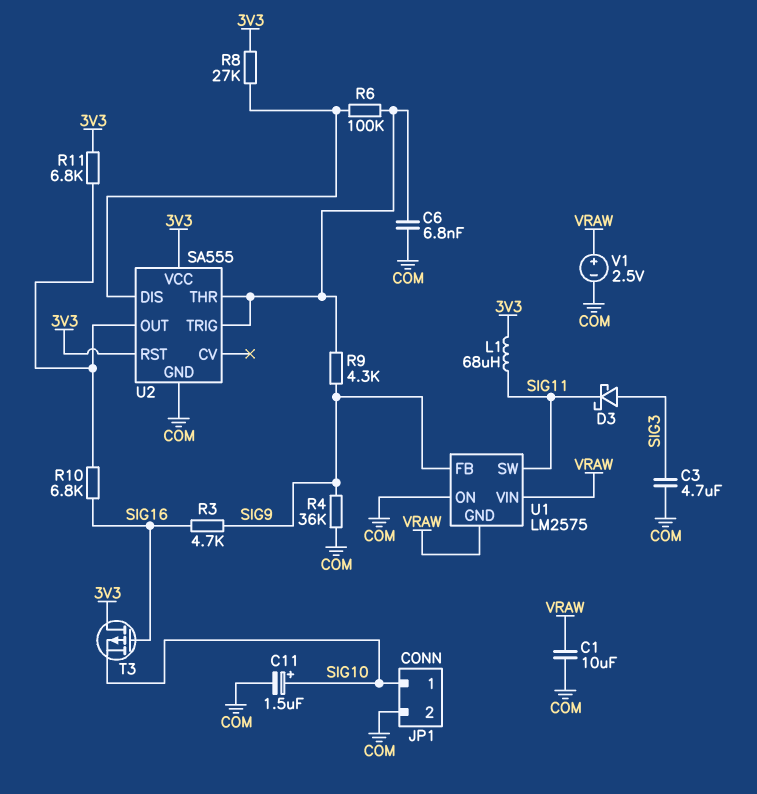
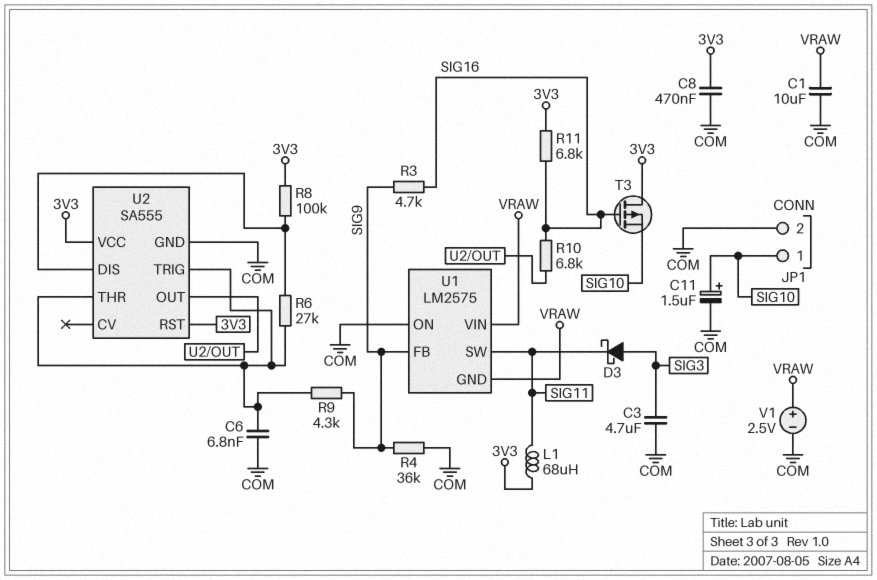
C8: none -> 470nF (3V3, COM)
R6: 100k (U2/DIS, U2/THR) -> 27k (U2/DIS, U2/THR)
R8: 27k (3V3, U2/DIS) -> 100k (3V3, U2/DIS)
R11: 6.8k (3V3, U2/OUT) -> 6.8k (3V3, SIG16)

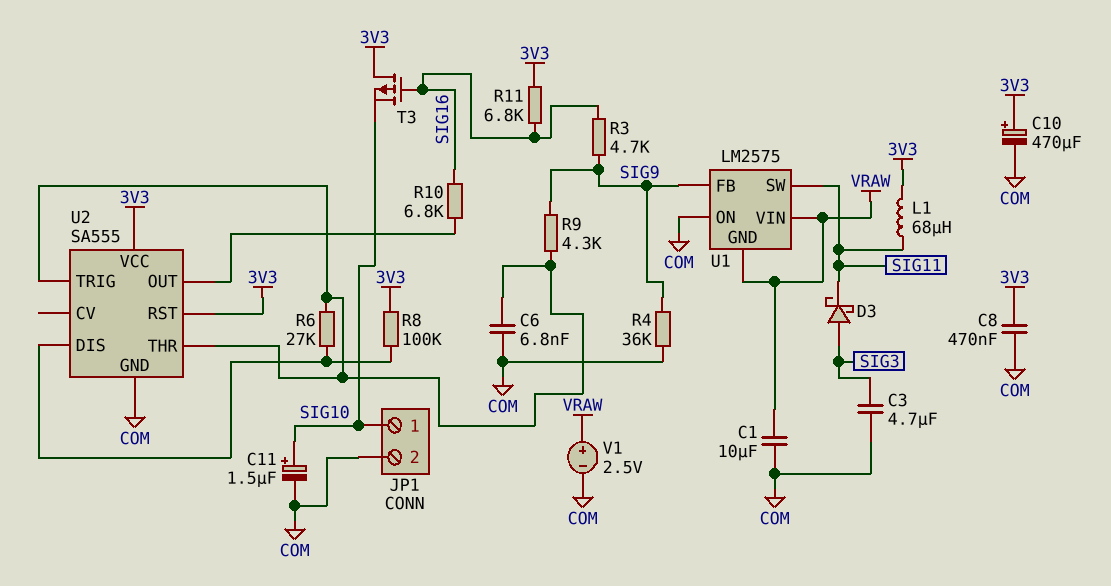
C10: none -> 470uF (plus 3V3, minus COM)

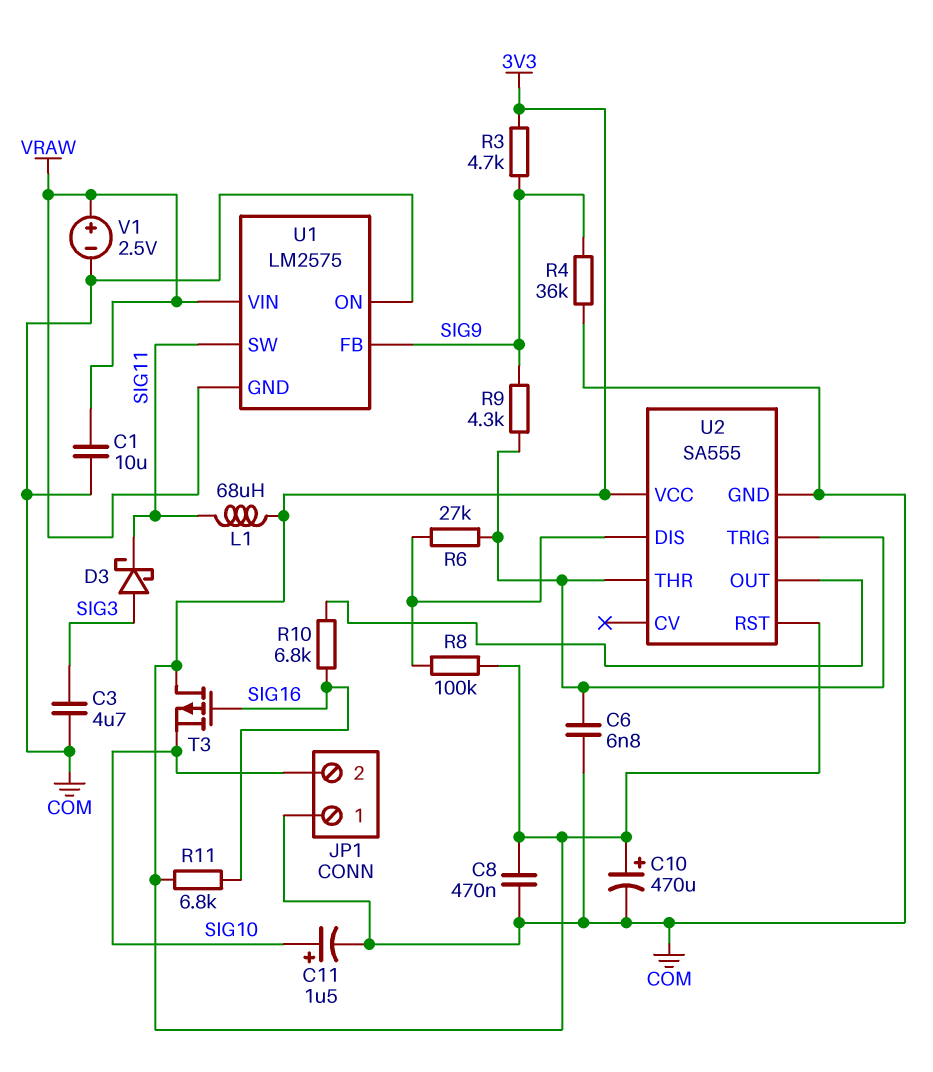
JP1 pin 1: SIG10 -> COM
JP1 pin 2: COM -> SIG10
R3: 4.7k (SIG9, SIG16) -> 4.7k (3V3, SIG9)

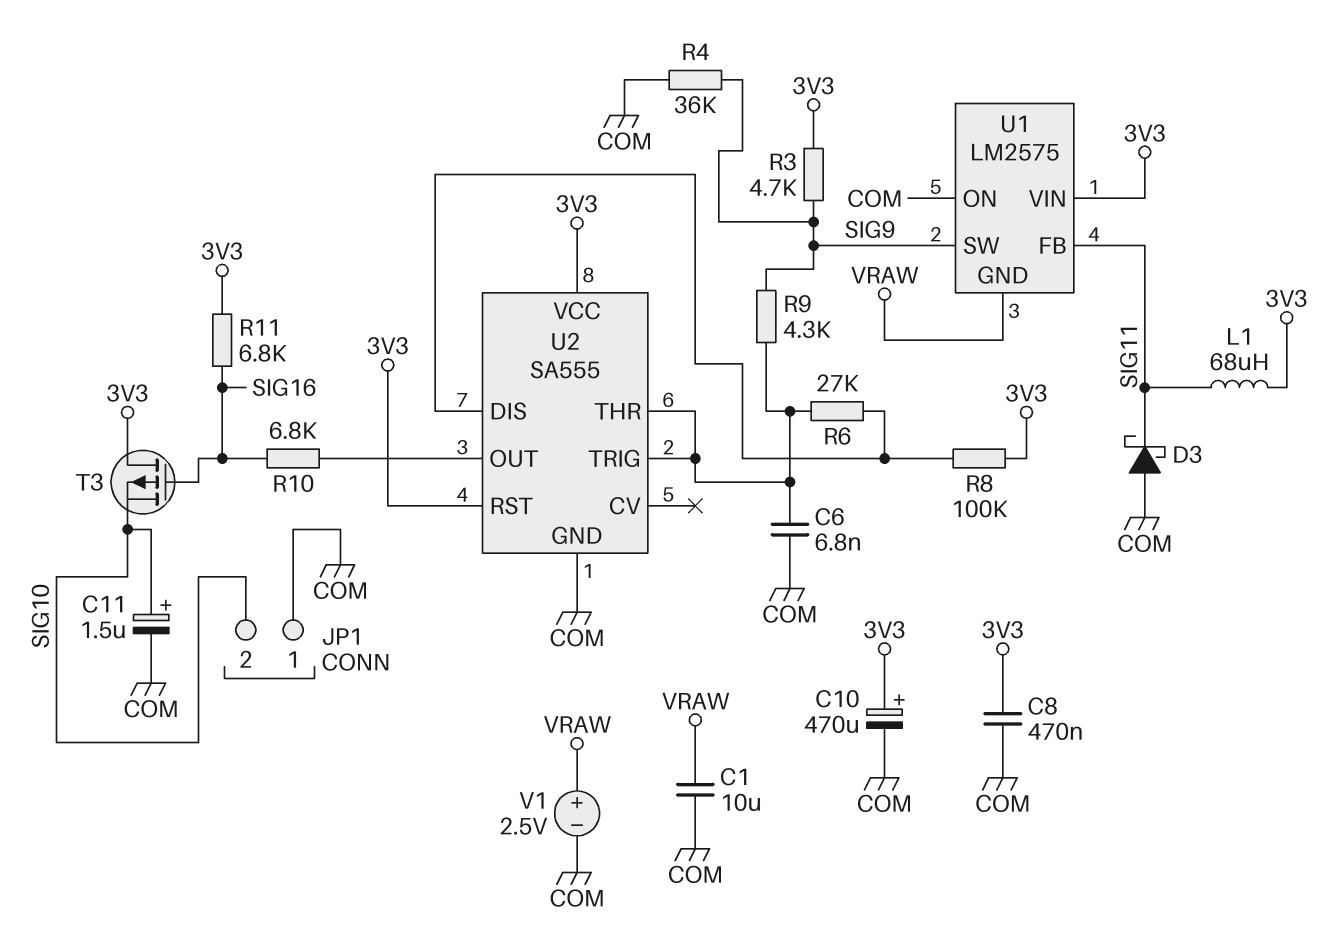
C3: 4.7uF (COM, SIG3) -> none
D3: schottky (A SIG3, K SIG11) -> schottky (A COM, K SIG11)
U1 pin FB: SIG9 -> SIG11
U1 pin SW: SIG11 -> SIG9
U1 pin VIN: VRAW -> 3V3

